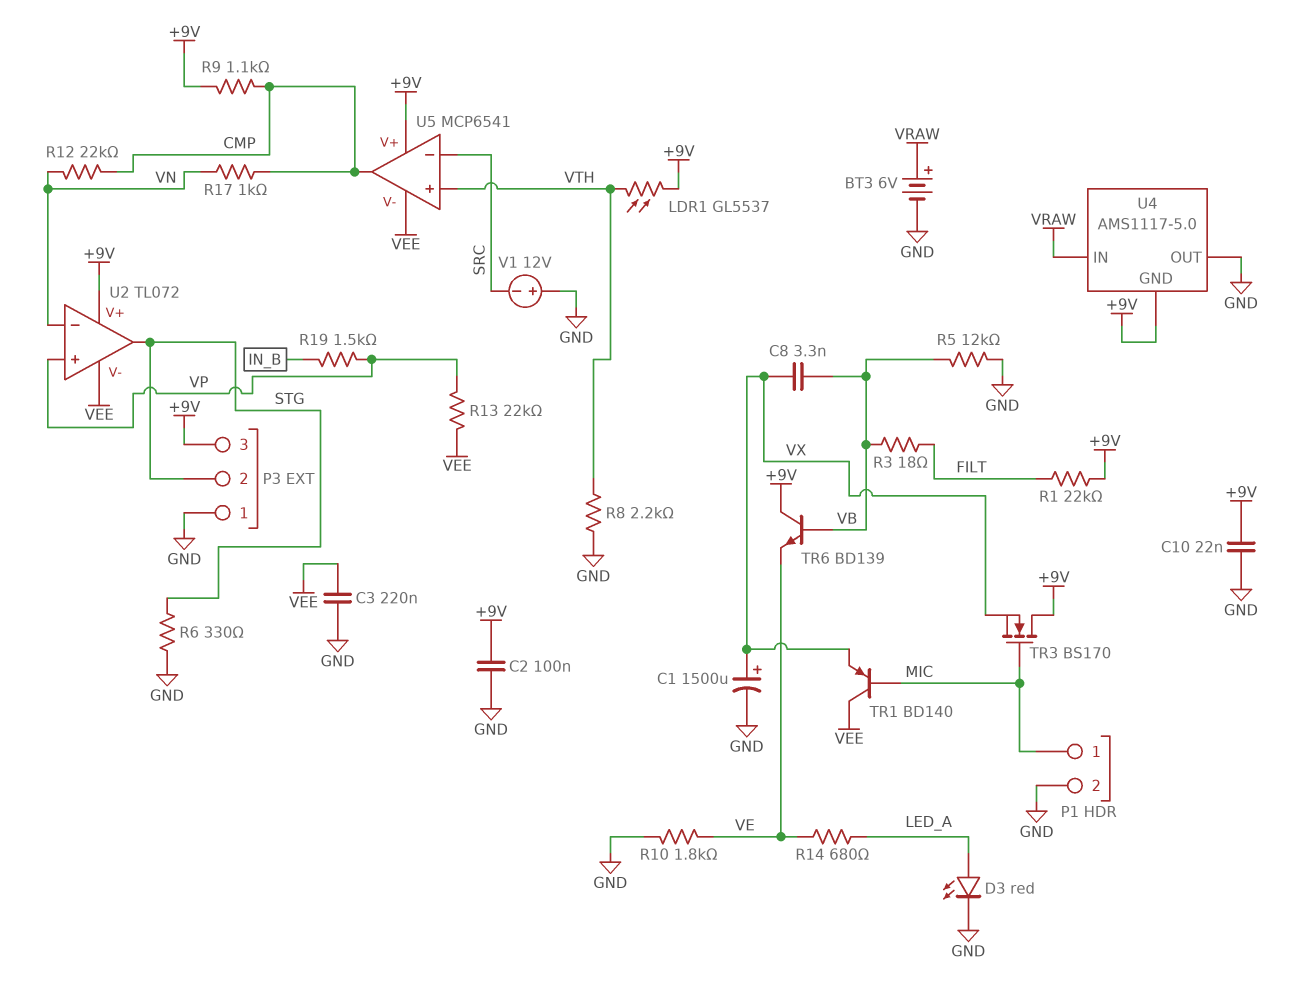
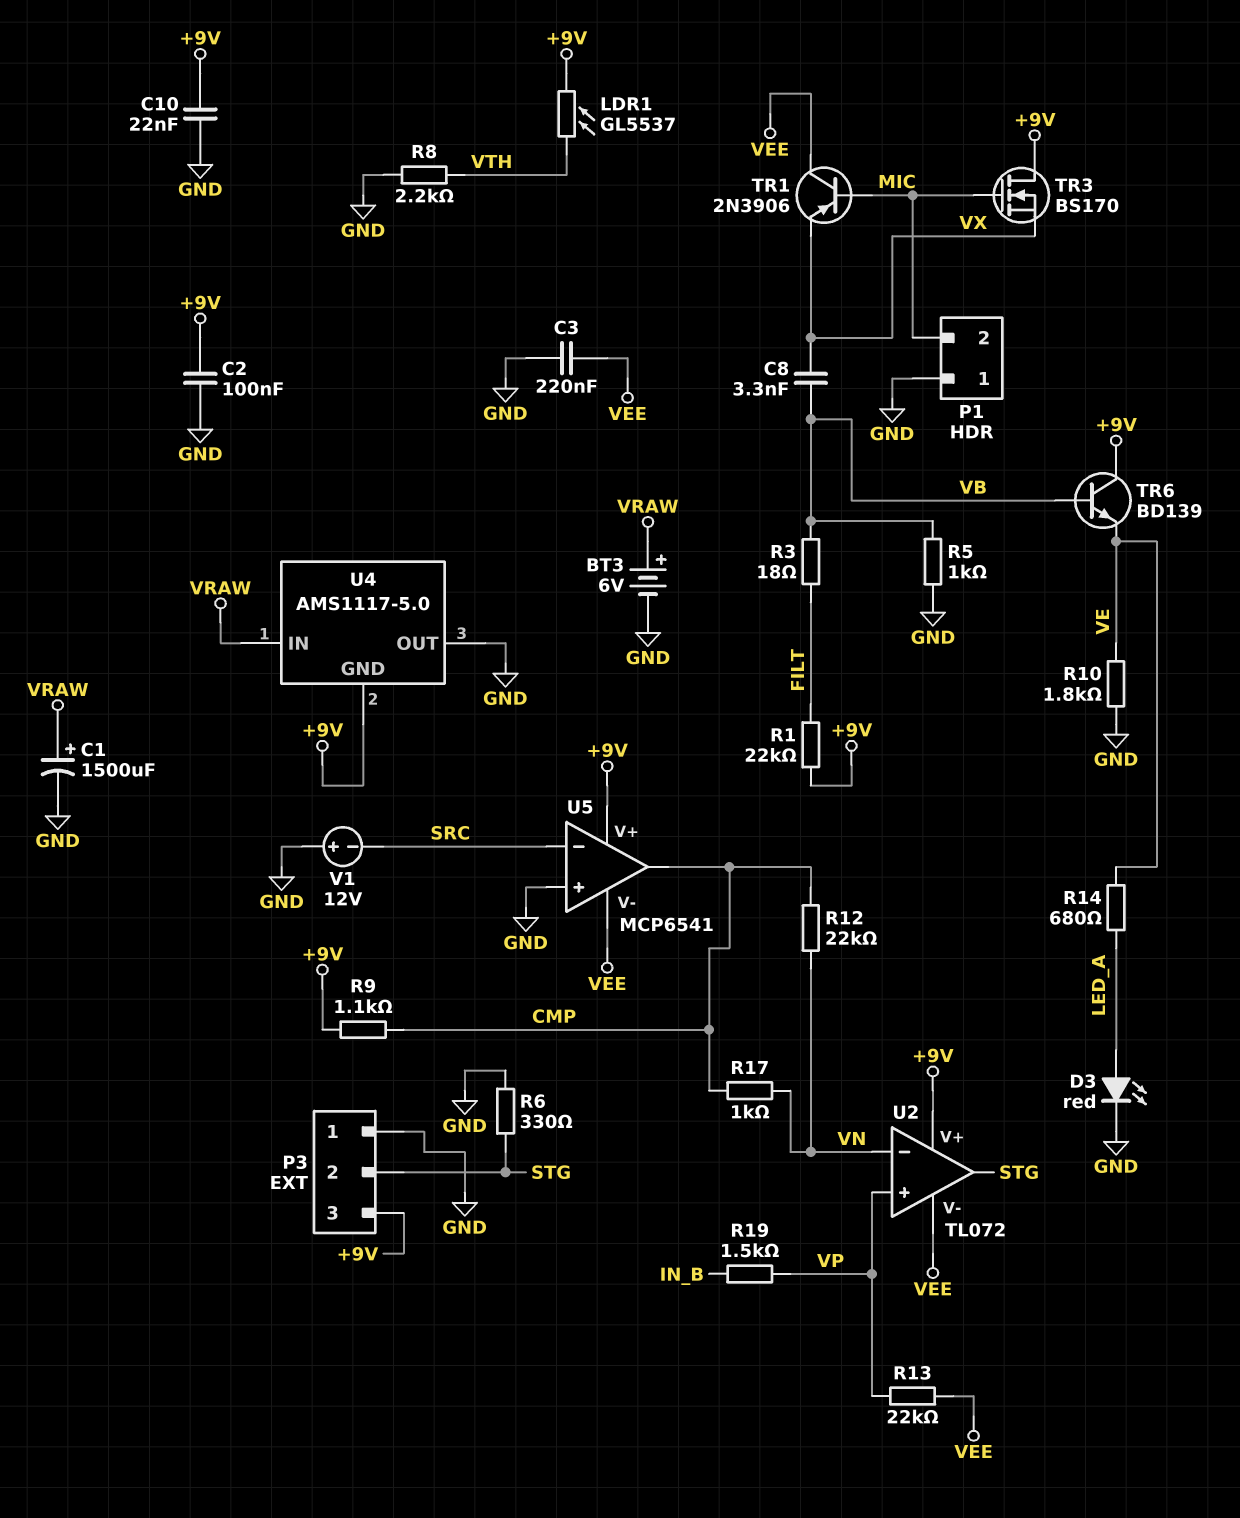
C1: 1500uF (plus VX, minus GND) -> 1500uF (plus VRAW, minus GND)
P1 pin 1: MIC -> GND
P1 pin 2: GND -> MIC
R5: 12k (GND, VB) -> 1k (GND, VB)
TR1: PNP BD140 (B MIC, C VEE, E VX) -> PNP 2N3906 (B MIC, C VEE, E VX)
U5 pin in+: VTH -> GND

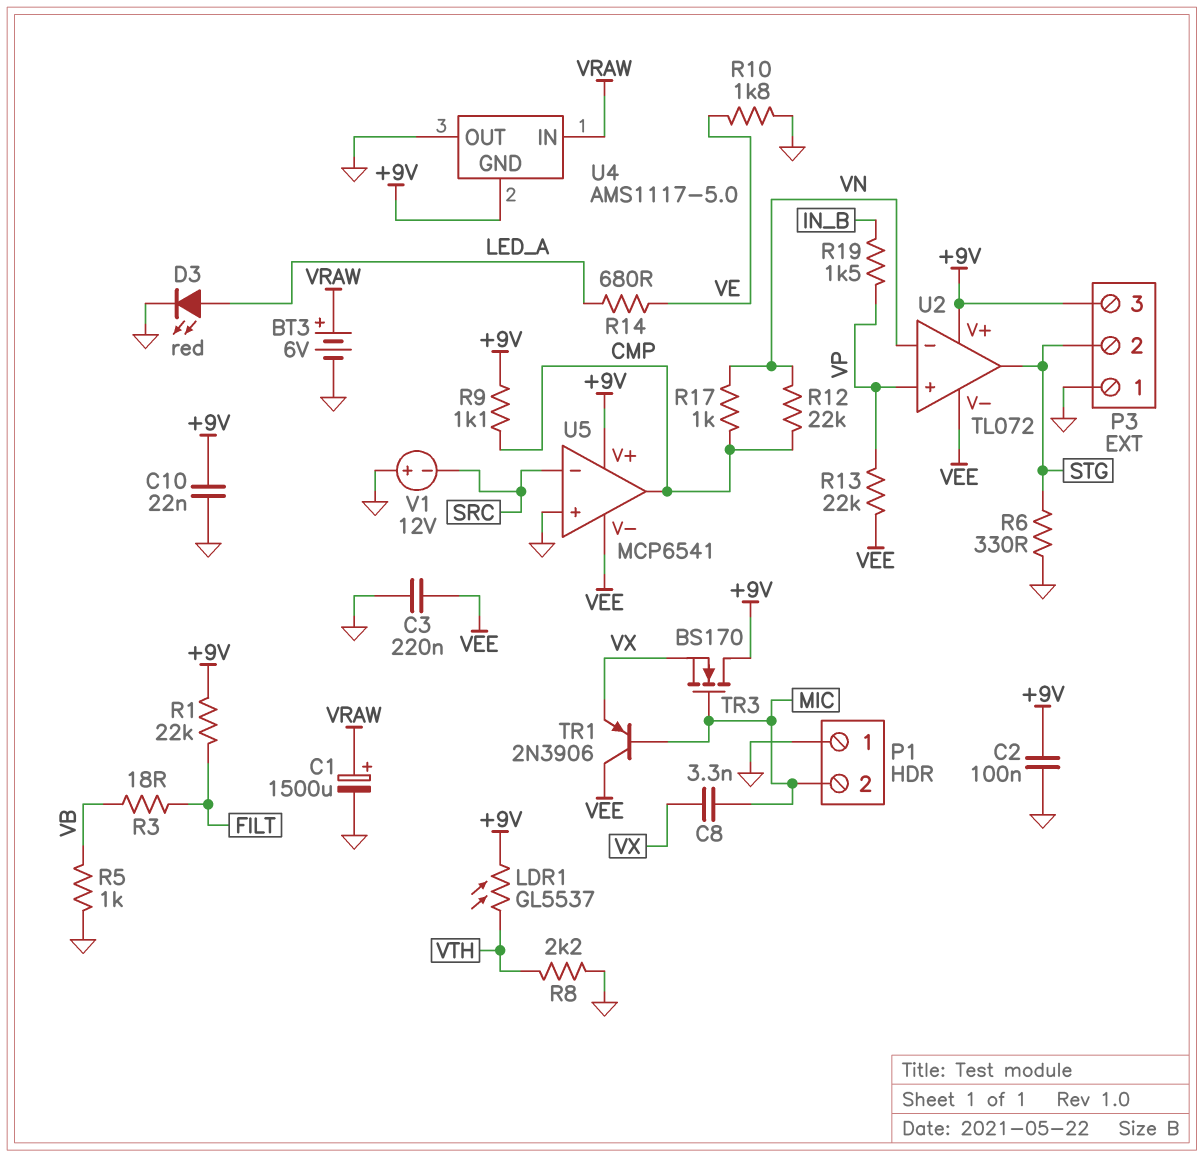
C8: 3.3nF (VB, VX) -> 3.3nF (MIC, VX)
TR6: NPN BD139 (B VB, C +9V, E VE) -> none

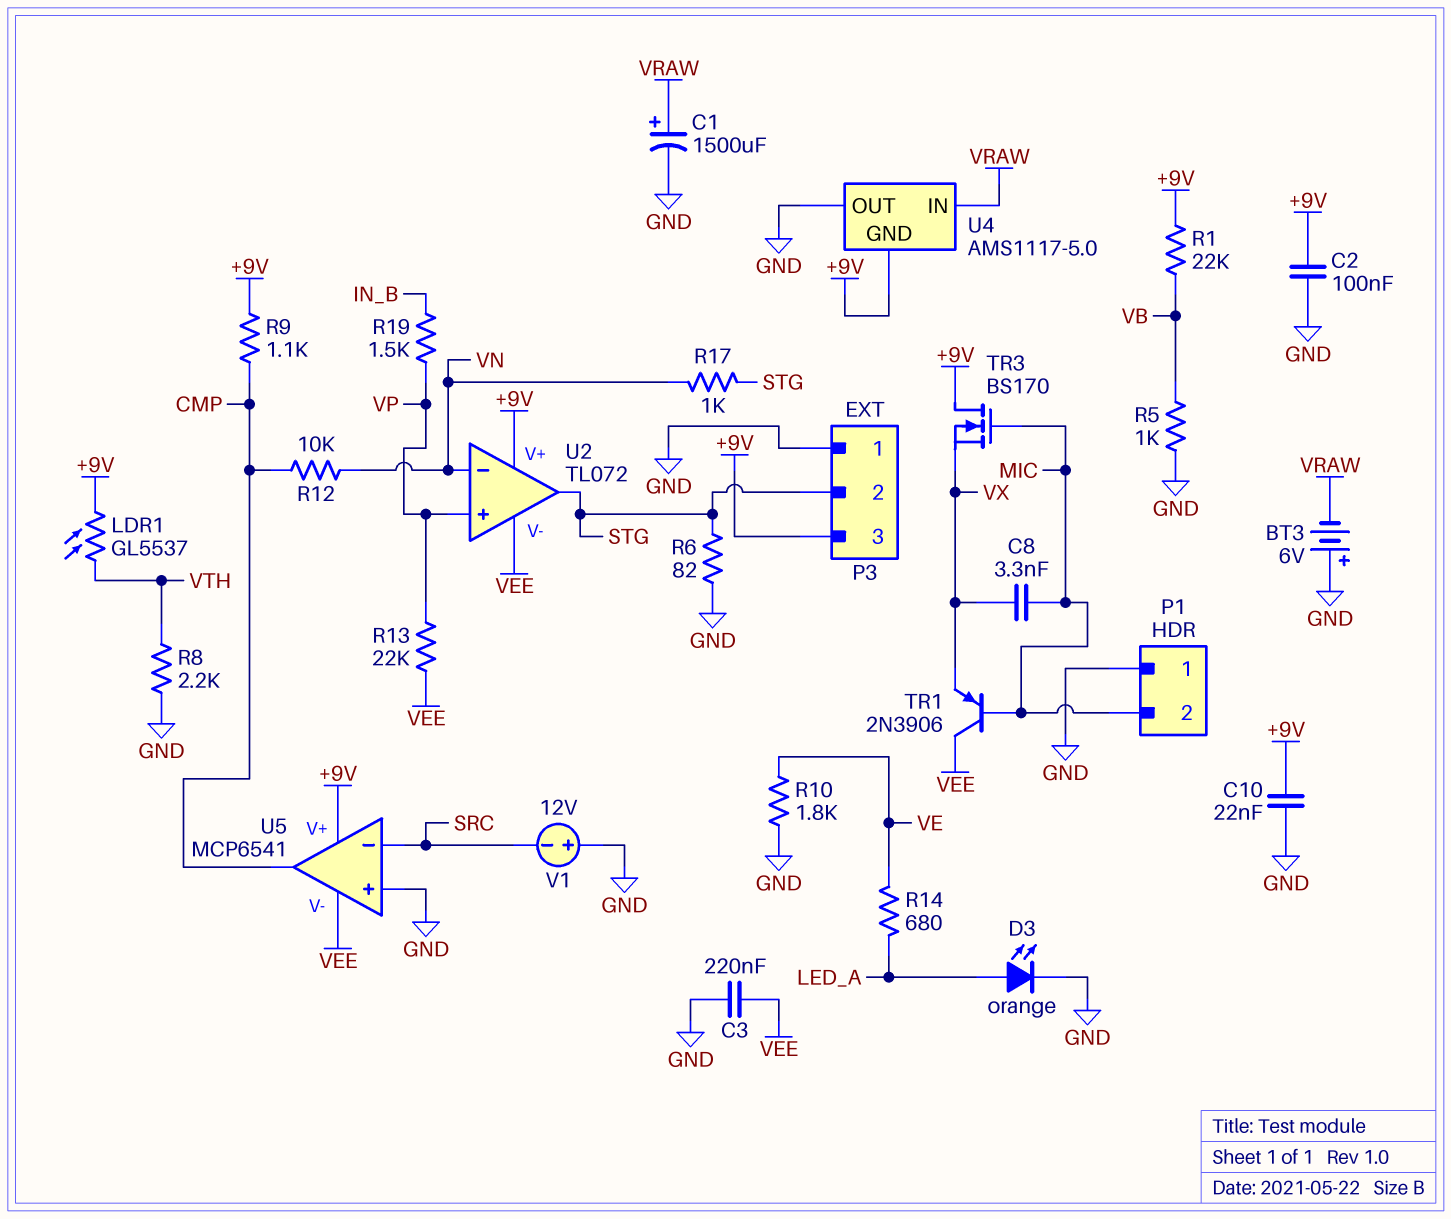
BT3: 6V (plus VRAW, minus GND) -> 6V (plus GND, minus VRAW)
D3: LED red (A LED_A, K GND) -> LED orange (A LED_A, K GND)
R1: 22k (+9V, FILT) -> 22k (+9V, VB)
R3: 18 (FILT, VB) -> none
R6: 330 (GND, STG) -> 82 (GND, STG)
R12: 22k (CMP, VN) -> 10k (CMP, VN)
R17: 1k (CMP, VN) -> 1k (STG, VN)

